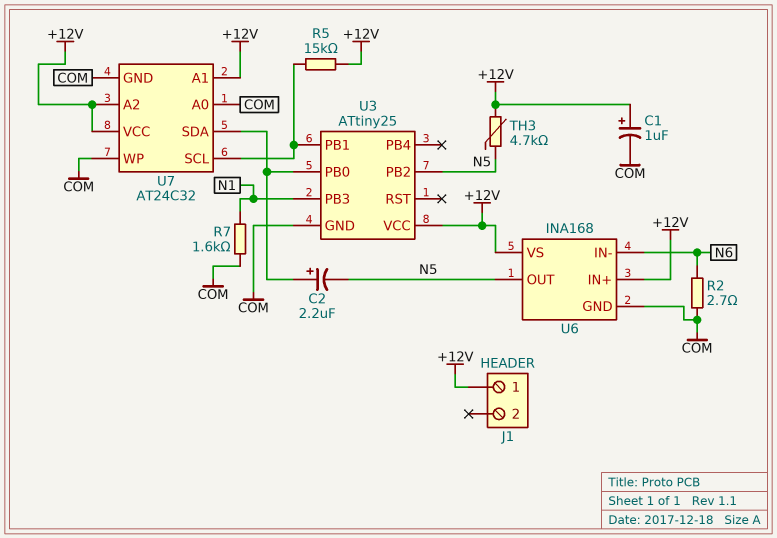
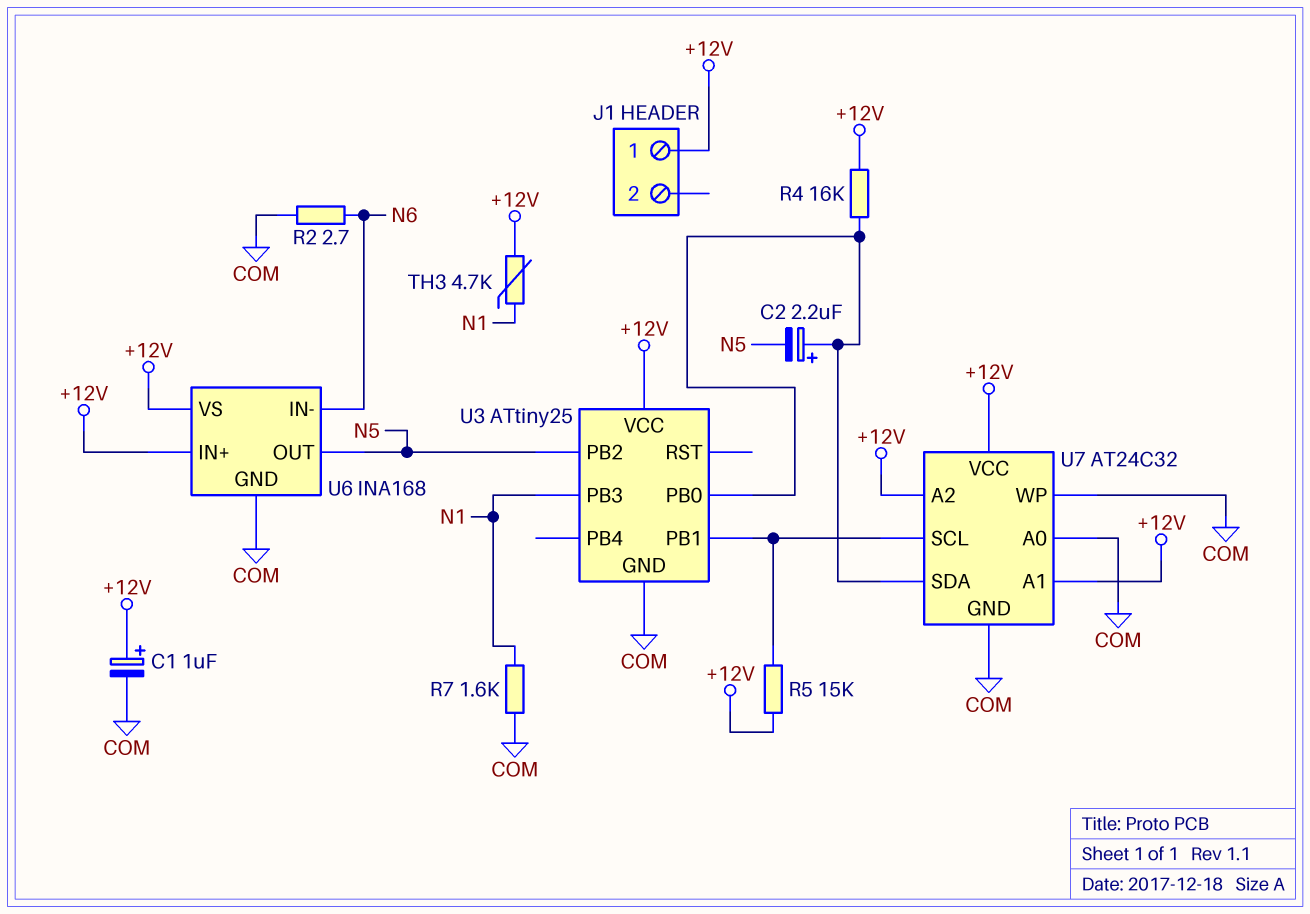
R4: none -> 16k (+12V, U3/PB0)
TH3: 4.7k (+12V, N5) -> 4.7k (+12V, N1)

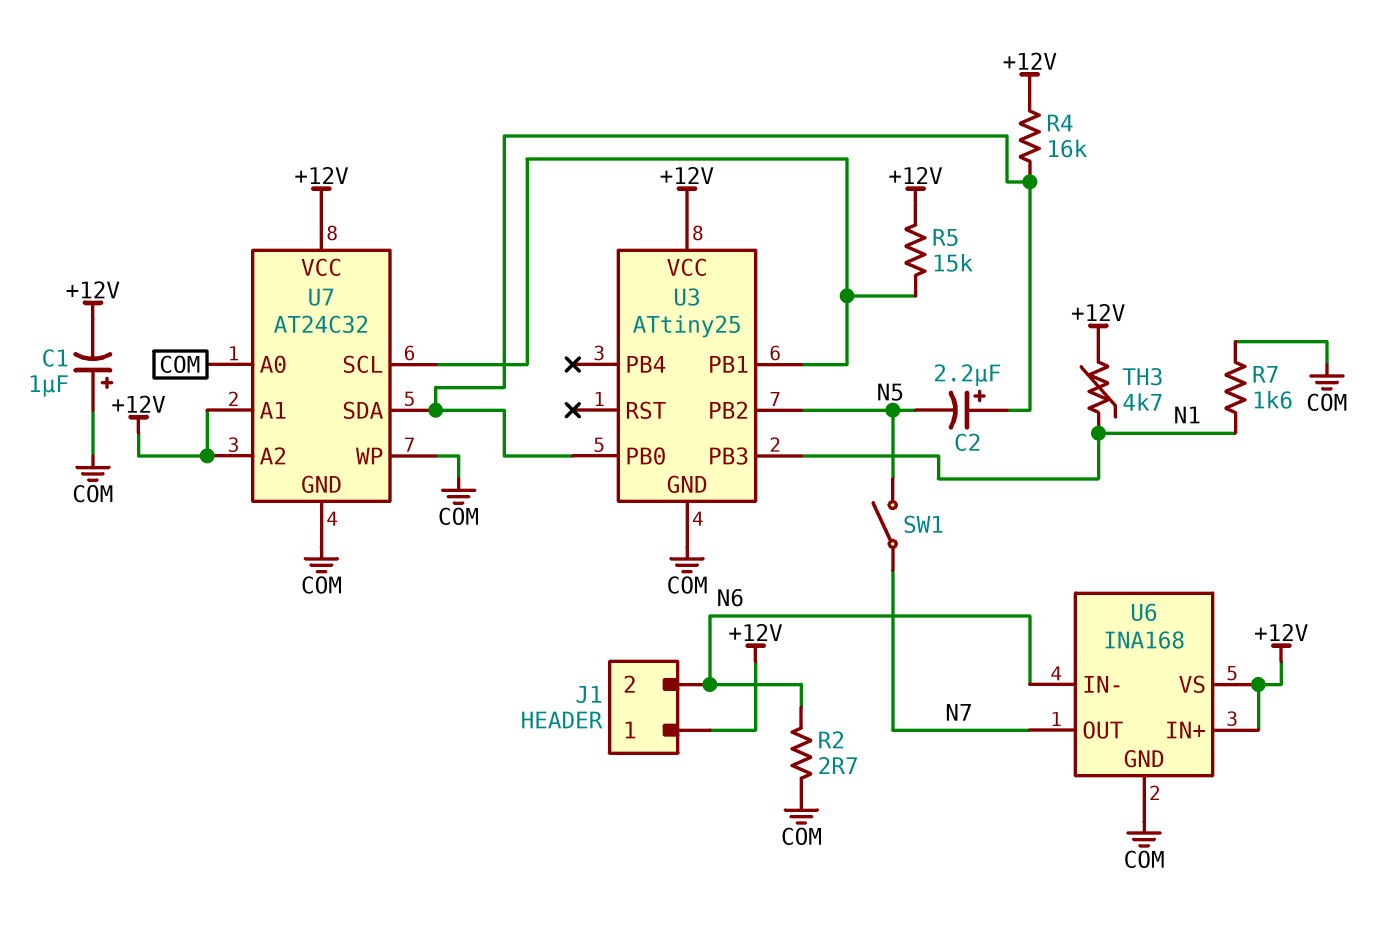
C1: 1uF (plus +12V, minus COM) -> 1uF (plus COM, minus +12V)
J1 pin 2: none -> N6
SW1: none -> switch (N5, N7)
U6 pin OUT: N5 -> N7

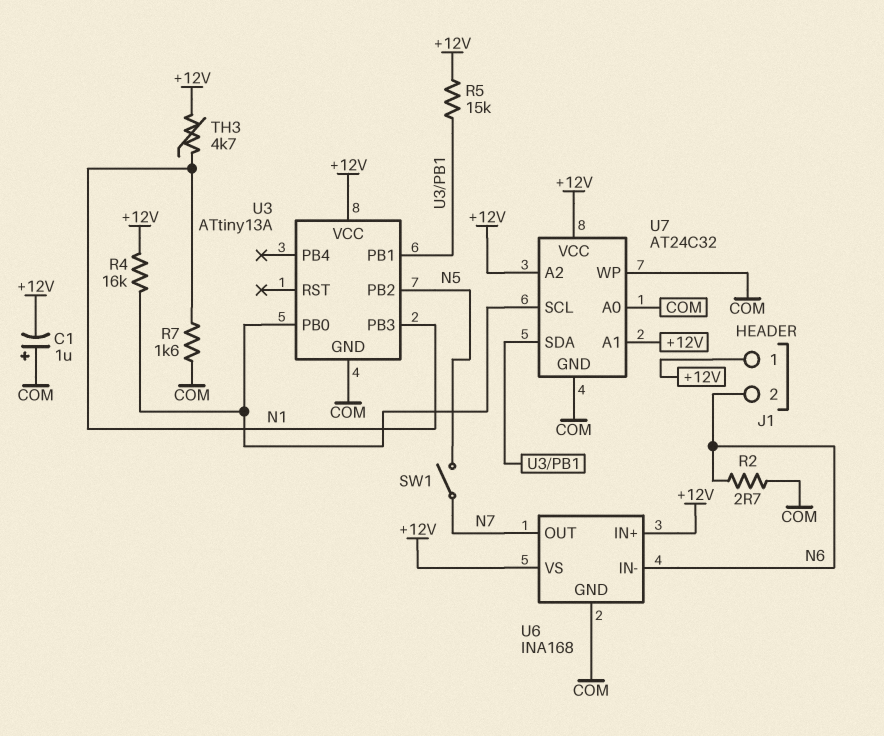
C2: 2.2uF (plus U3/PB0, minus N5) -> none
U3: ATtiny25 -> ATtiny13A
U7 pin SCL: U3/PB1 -> U3/PB0
U7 pin SDA: U3/PB0 -> U3/PB1

